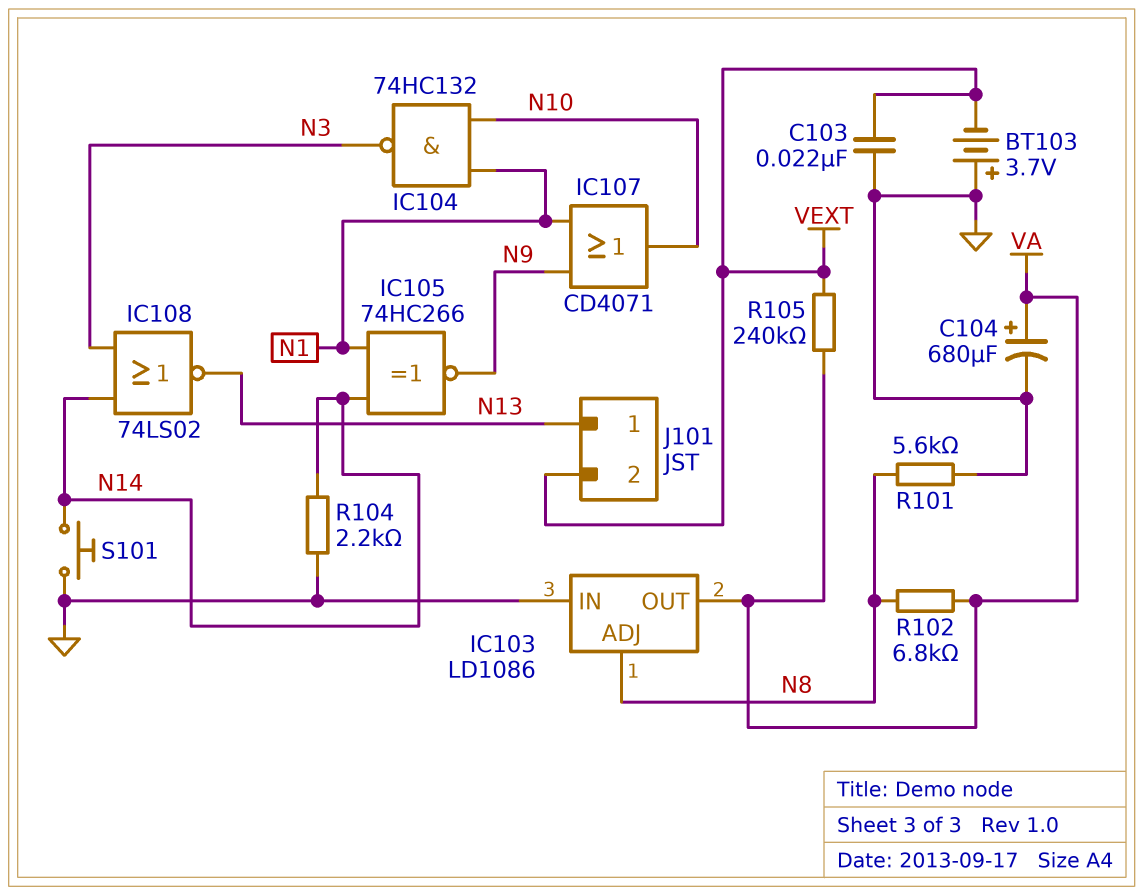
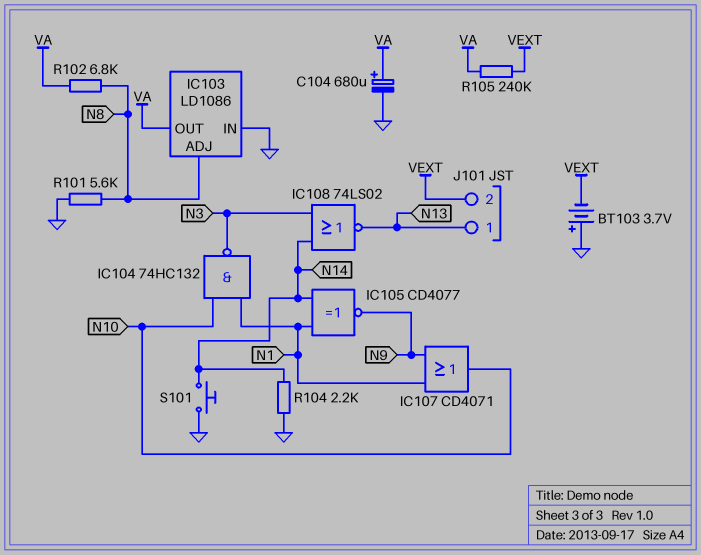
C103: 22nF (GND, VEXT) -> none
IC105: XNOR 74HC266 (in N1, in N14, out N9) -> XNOR CD4077 (in N1, in N14, out N9)

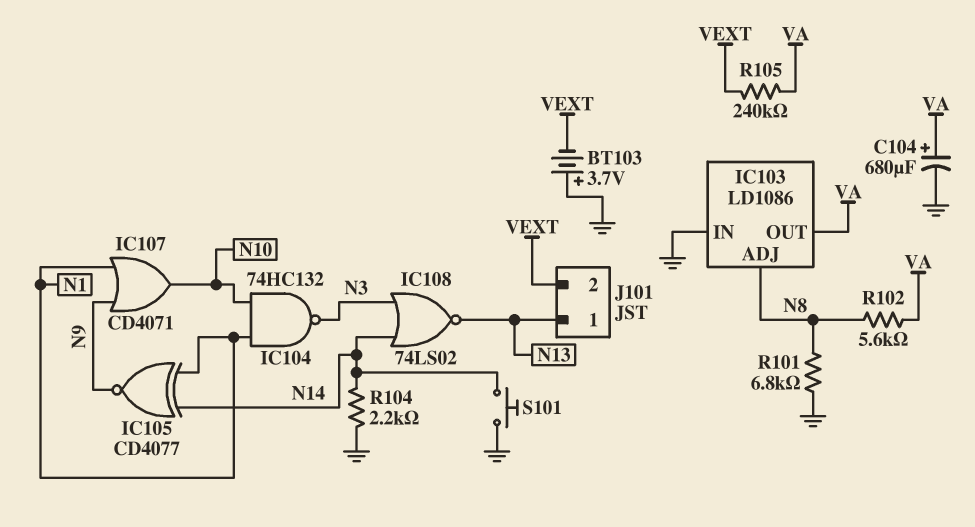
R101: 5.6k (GND, N8) -> 6.8k (GND, N8)
R102: 6.8k (N8, VA) -> 5.6k (N8, VA)

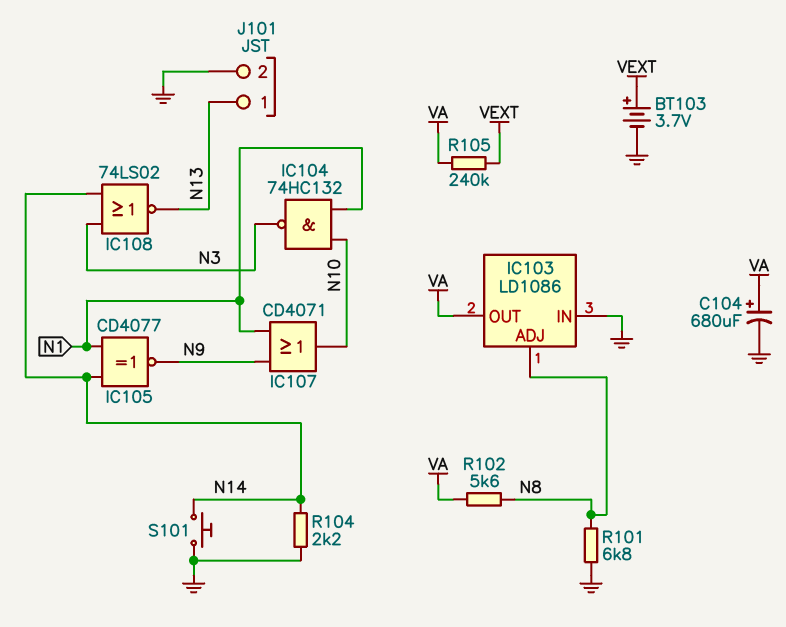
BT103: 3.7V (plus GND, minus VEXT) -> 3.7V (plus VEXT, minus GND)
J101 pin 2: VEXT -> GND

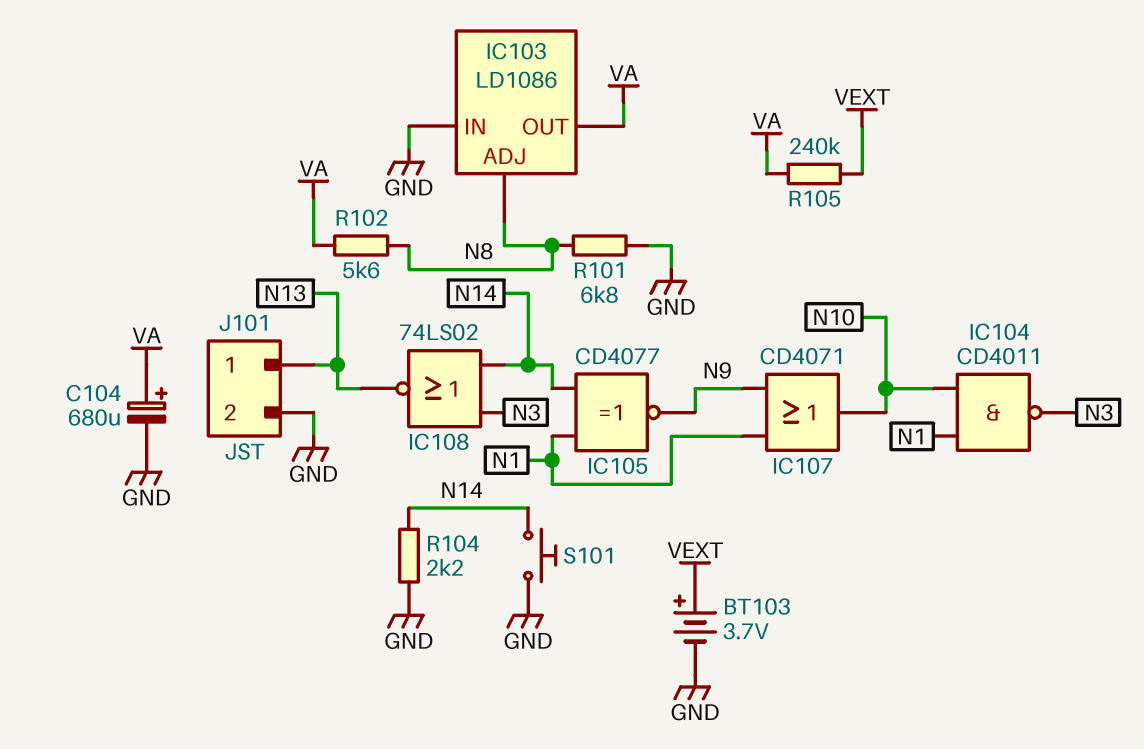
IC104: NAND 74HC132 (in N1, in N10, out N3) -> NAND CD4011 (in N1, in N10, out N3)

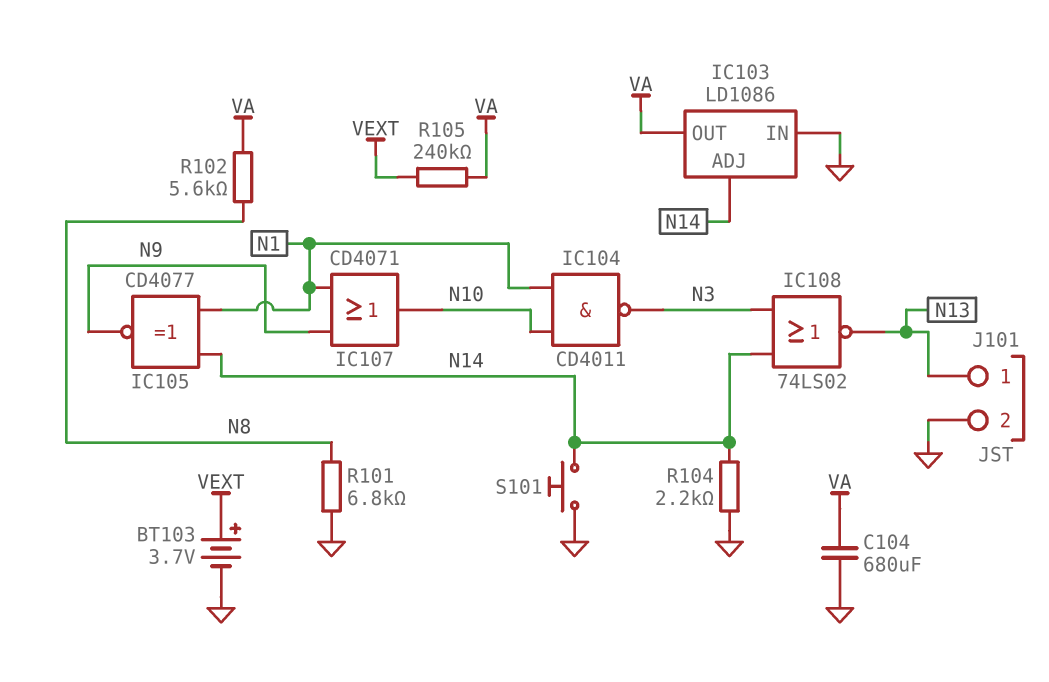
C104: 680uF (plus VA, minus GND) -> 680uF (GND, VA)
IC103 pin ADJ: N8 -> N14

